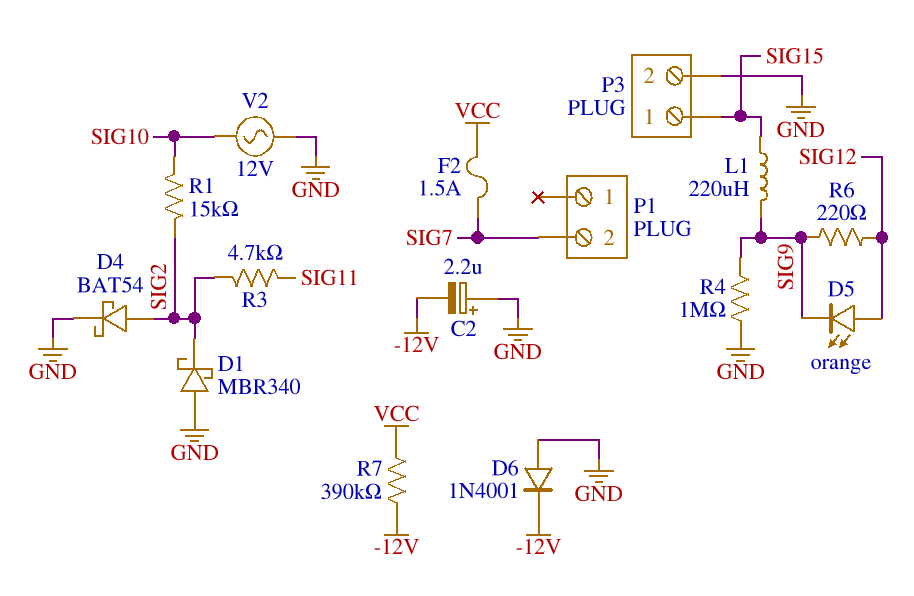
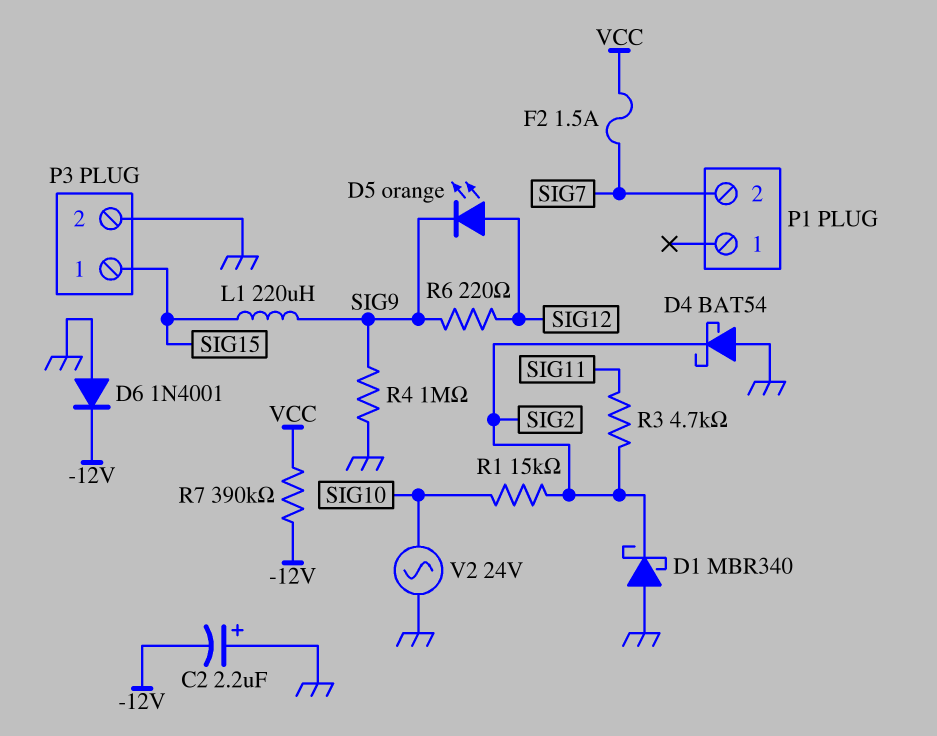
D4: schottky BAT54 (A SIG2, K GND) -> schottky BAT54 (A GND, K SIG2)
V2: AC 12V (GND, SIG10) -> AC 24V (GND, SIG10)

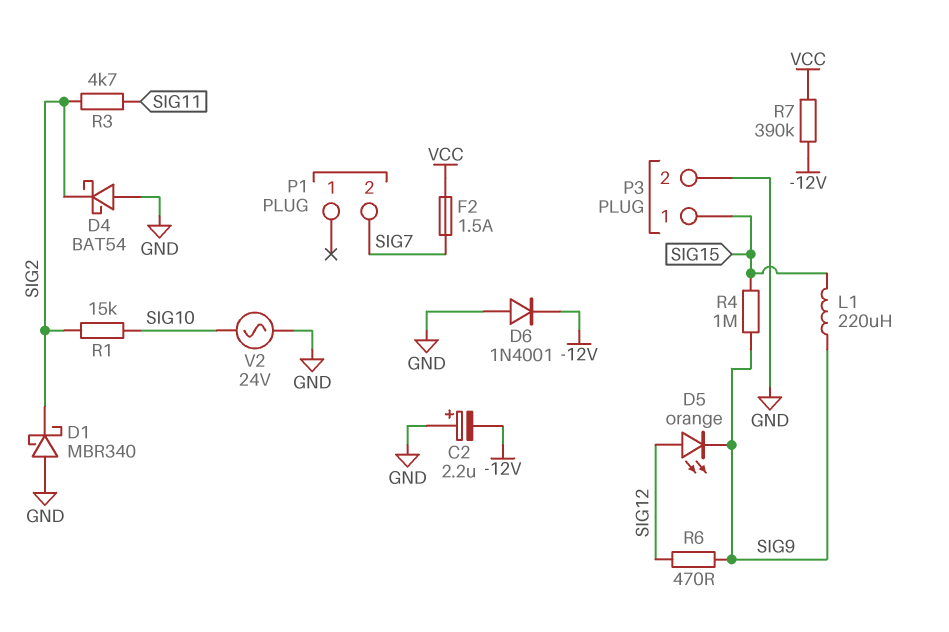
R4: 1M (GND, SIG9) -> 1M (SIG9, SIG15)
R6: 220 (SIG9, SIG12) -> 470 (SIG9, SIG12)

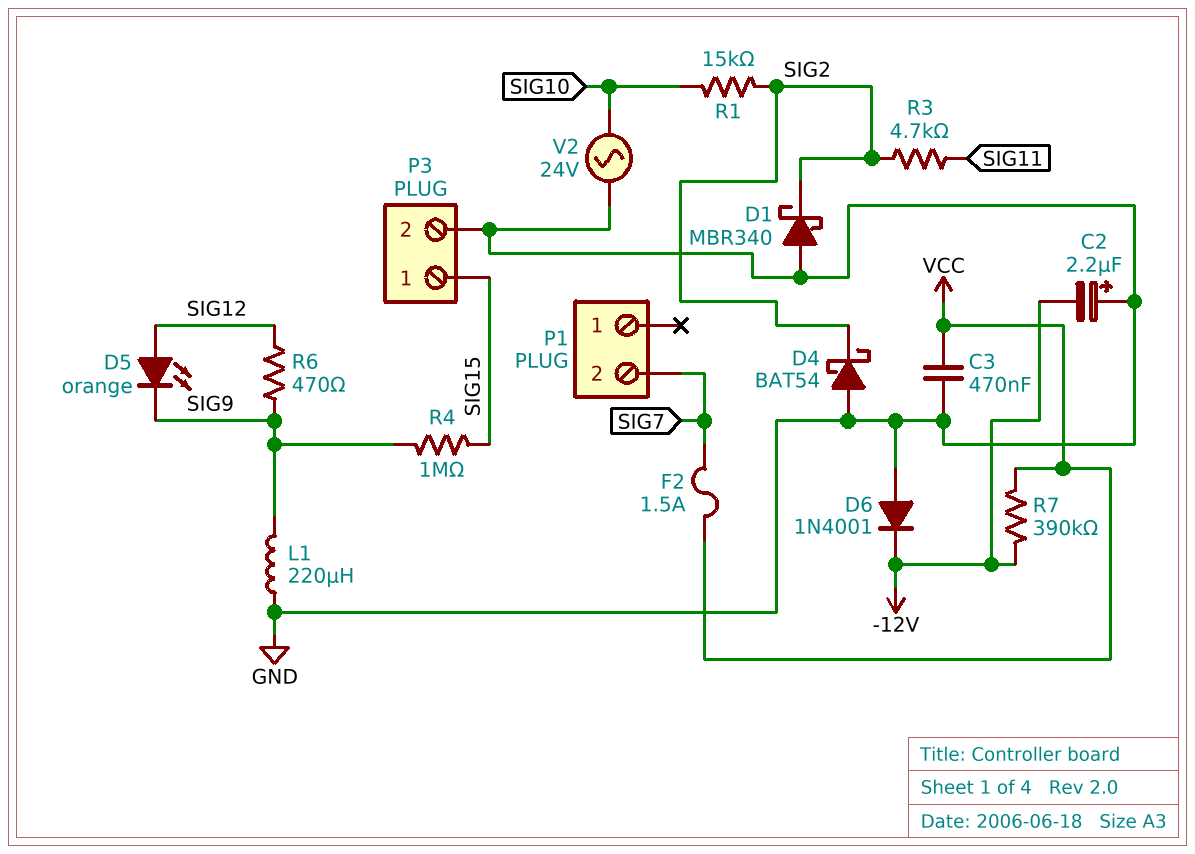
C3: none -> 470nF (GND, VCC)
L1: 220uH (SIG9, SIG15) -> 220uH (GND, SIG9)

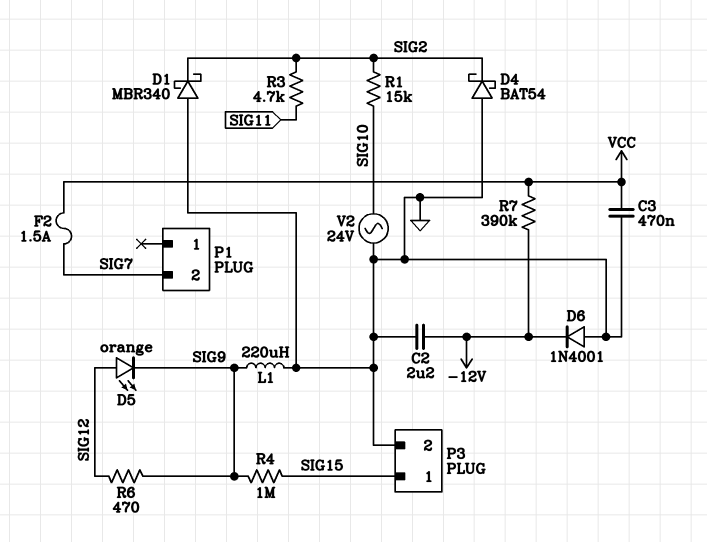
C2: 2.2uF (plus GND, minus -12V) -> 2.2uF (-12V, GND)

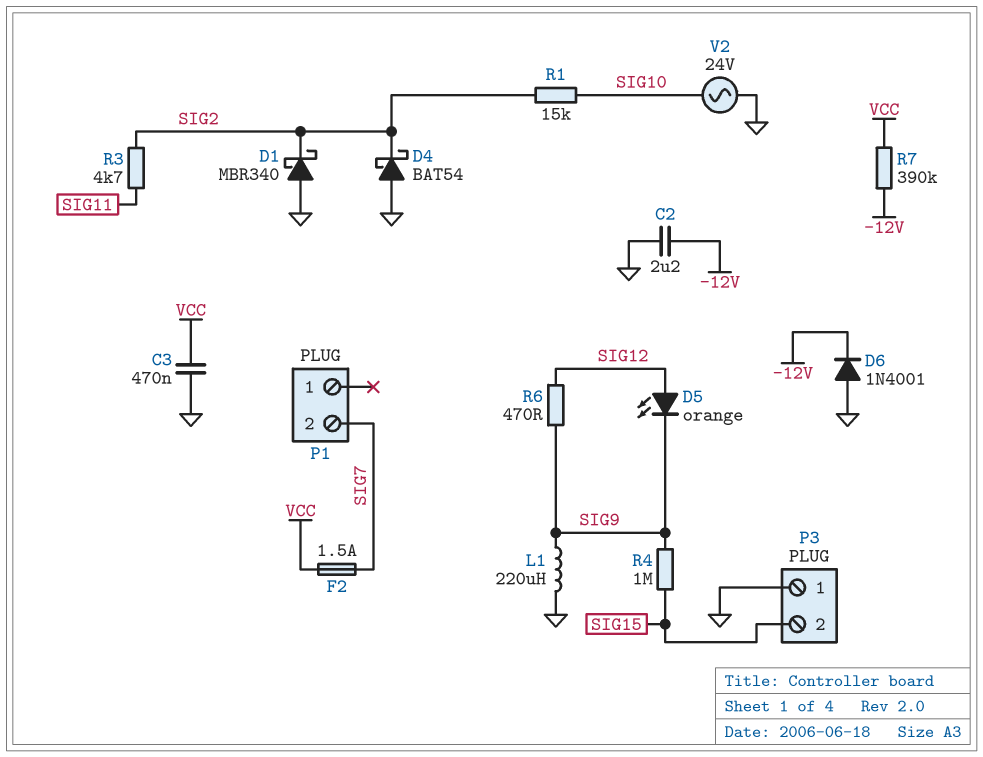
P3 pin 1: SIG15 -> GND
P3 pin 2: GND -> SIG15

